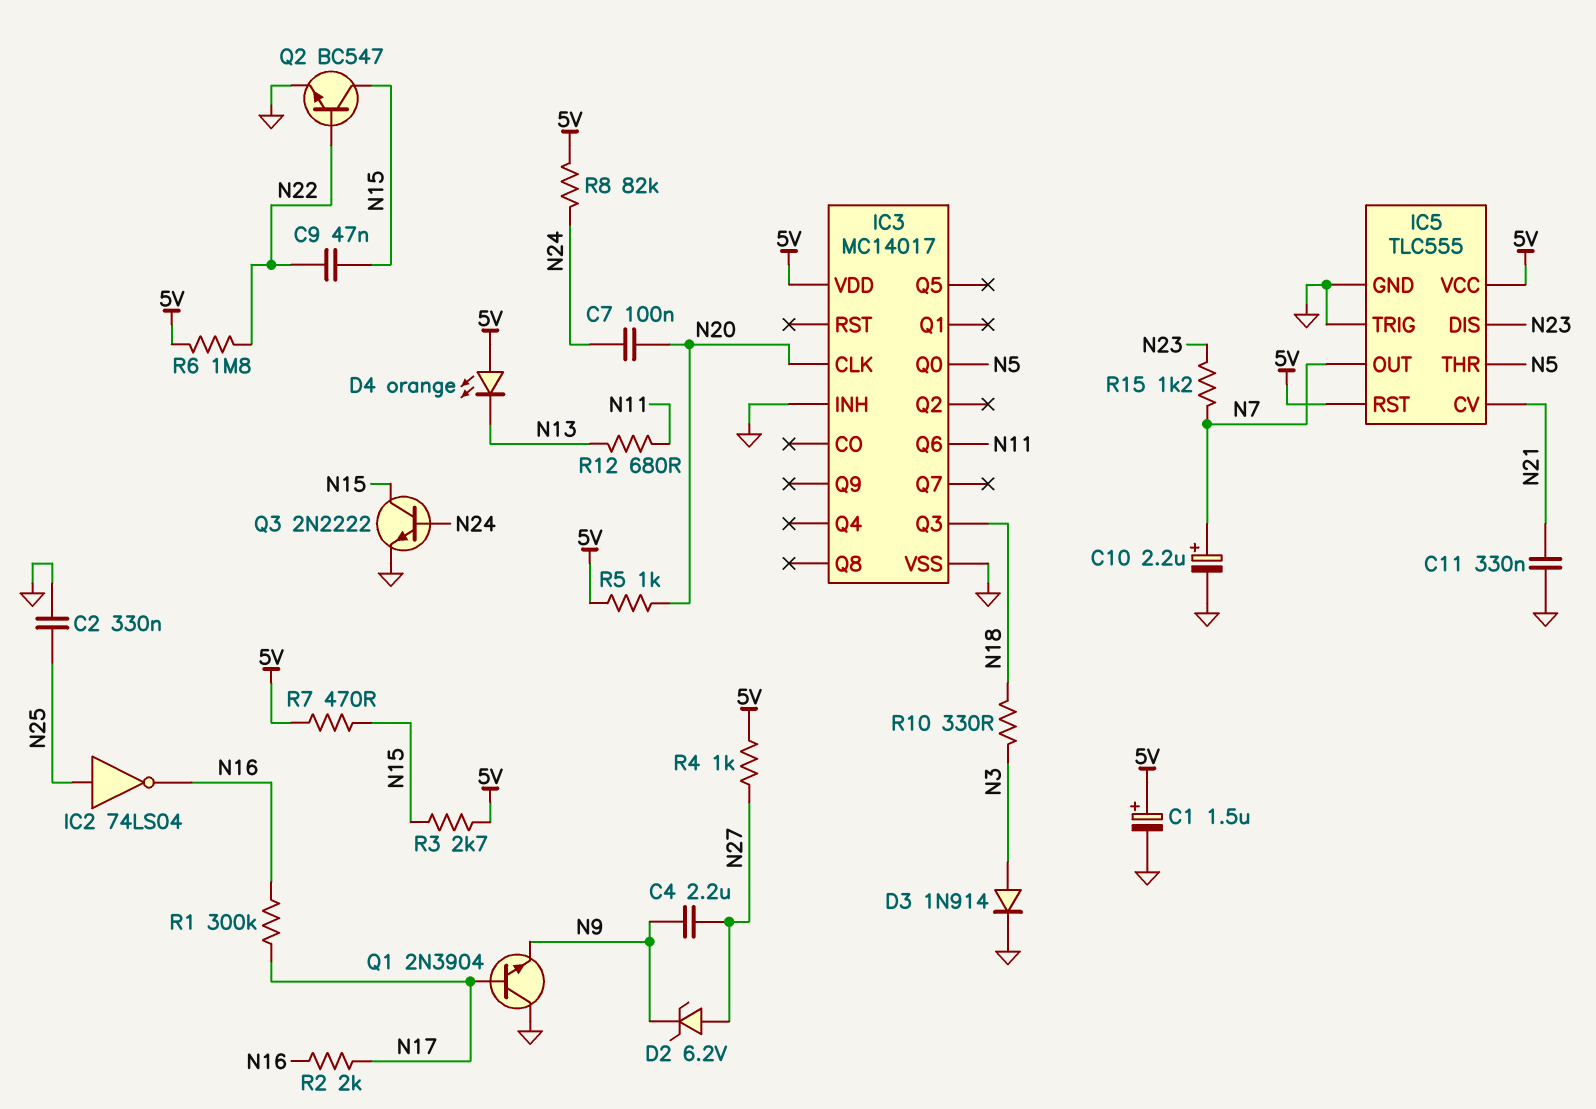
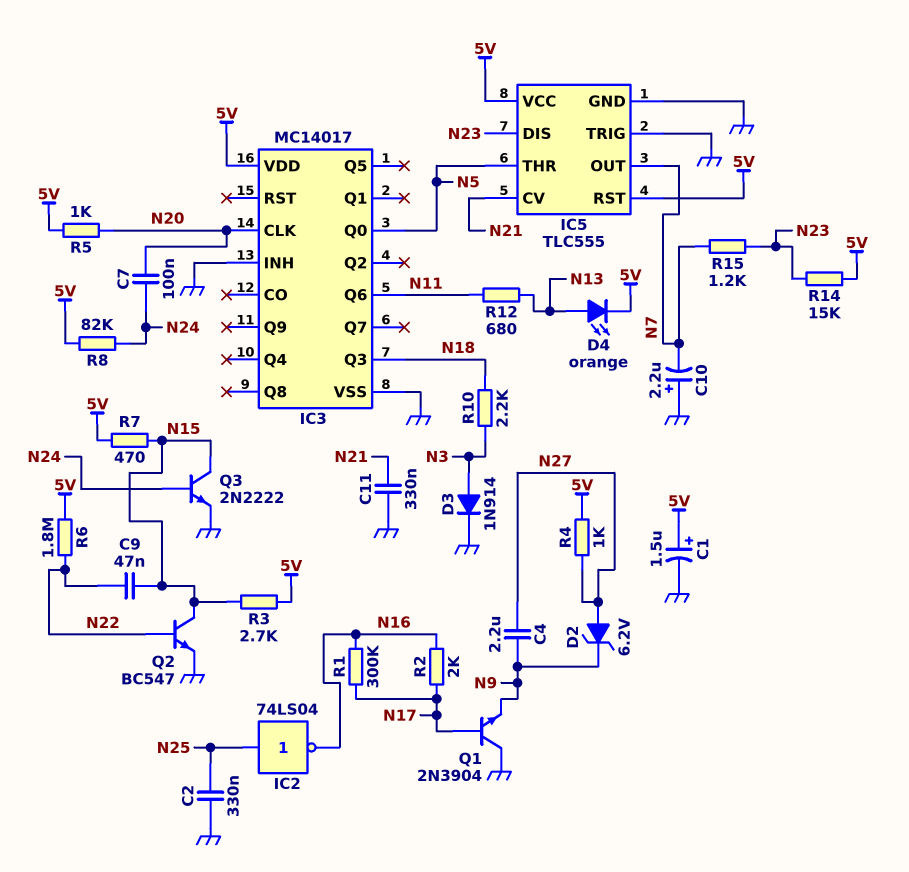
C10: 2.2uF (plus N7, minus GND) -> 2.2uF (plus GND, minus N7)
D4: LED orange (A 5V, K N13) -> LED orange (A N13, K 5V)
R10: 330 (N3, N18) -> 2.2k (N3, N18)
R14: none -> 15k (5V, N23)

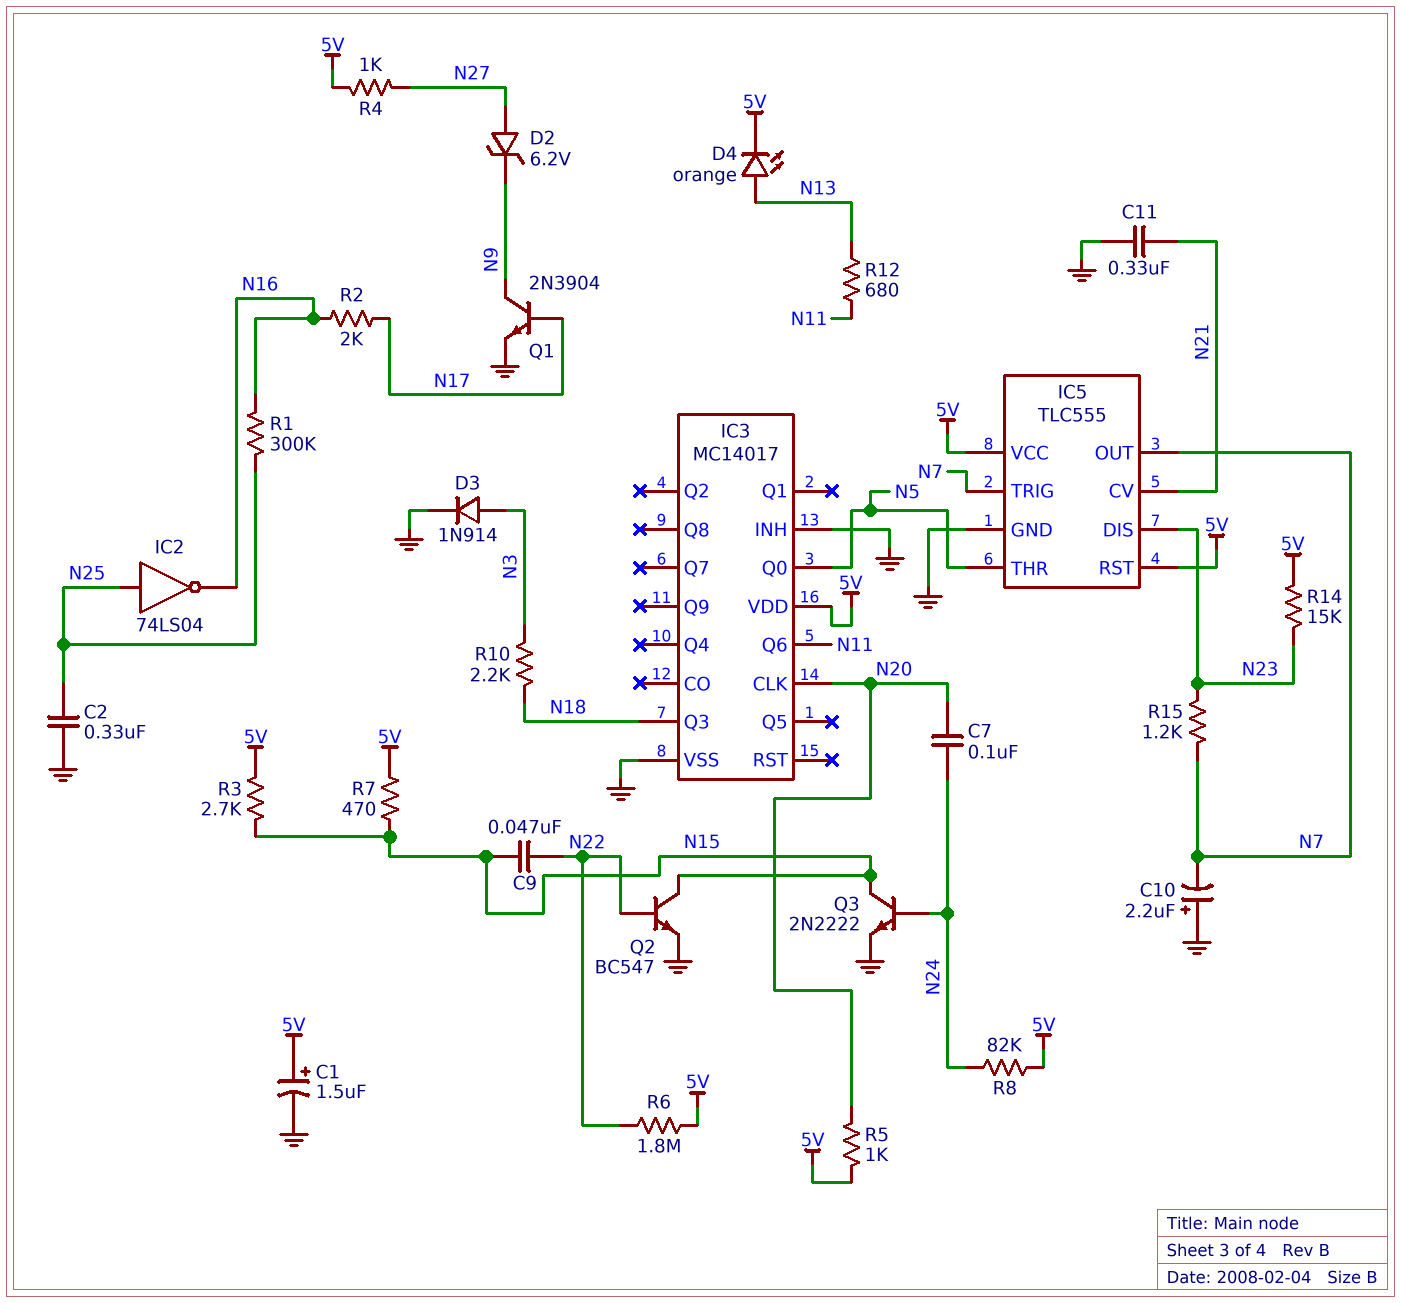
C4: 2.2uF (N9, N27) -> none
IC5 pin TRIG: GND -> N7
Q1: NPN 2N3904 (B N17, C GND, E N9) -> NPN 2N3904 (B N17, C N9, E GND)
R1: 300k (N16, N17) -> 300k (N16, N25)

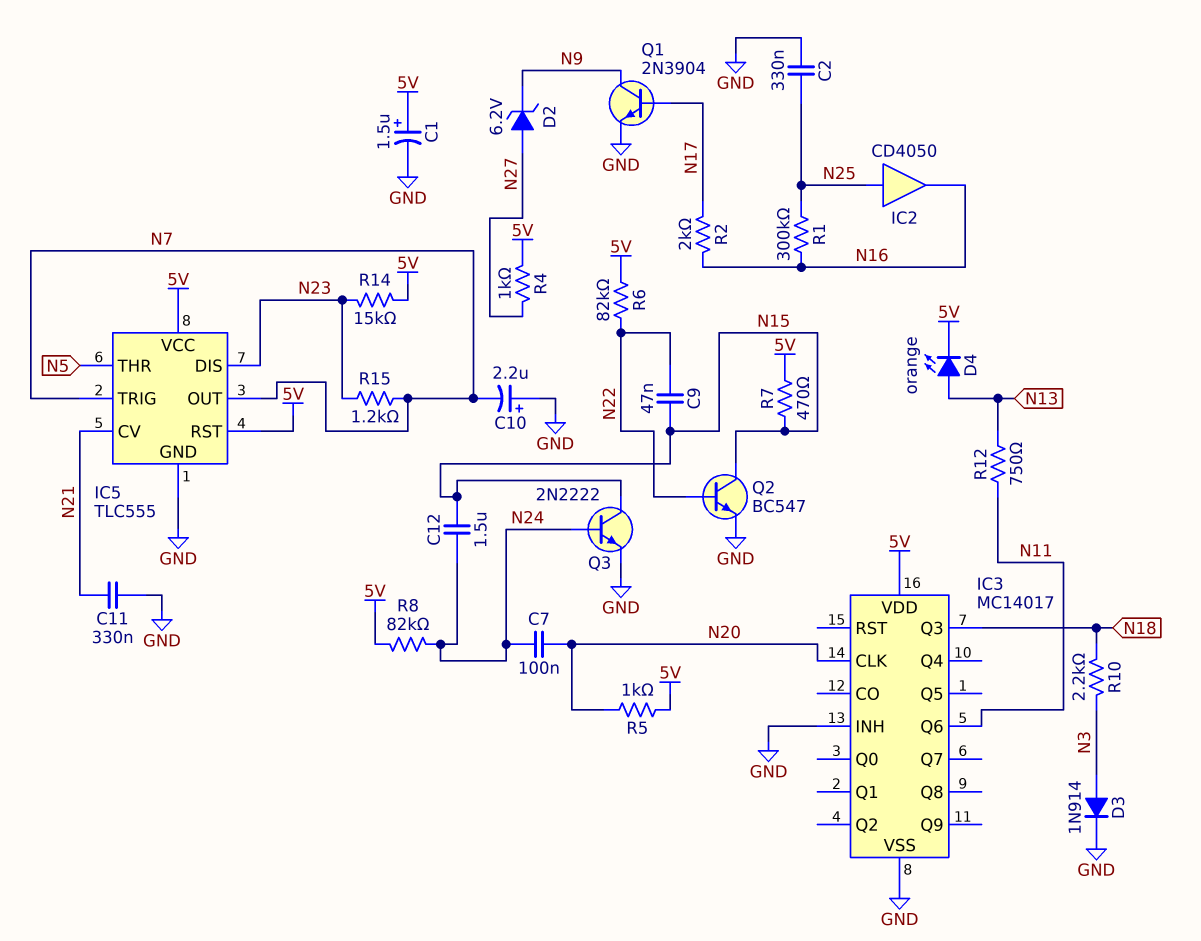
C12: none -> 1.5uF (N15, N24)
IC2: NOT 74LS04 (in N25, out N16) -> buffer CD4050 (in N25, out N16)
IC3 pin Q0: N5 -> none
R3: 2.7k (5V, N15) -> none
R6: 1.8M (5V, N22) -> 82k (5V, N22)
R12: 680 (N11, N13) -> 750 (N11, N13)

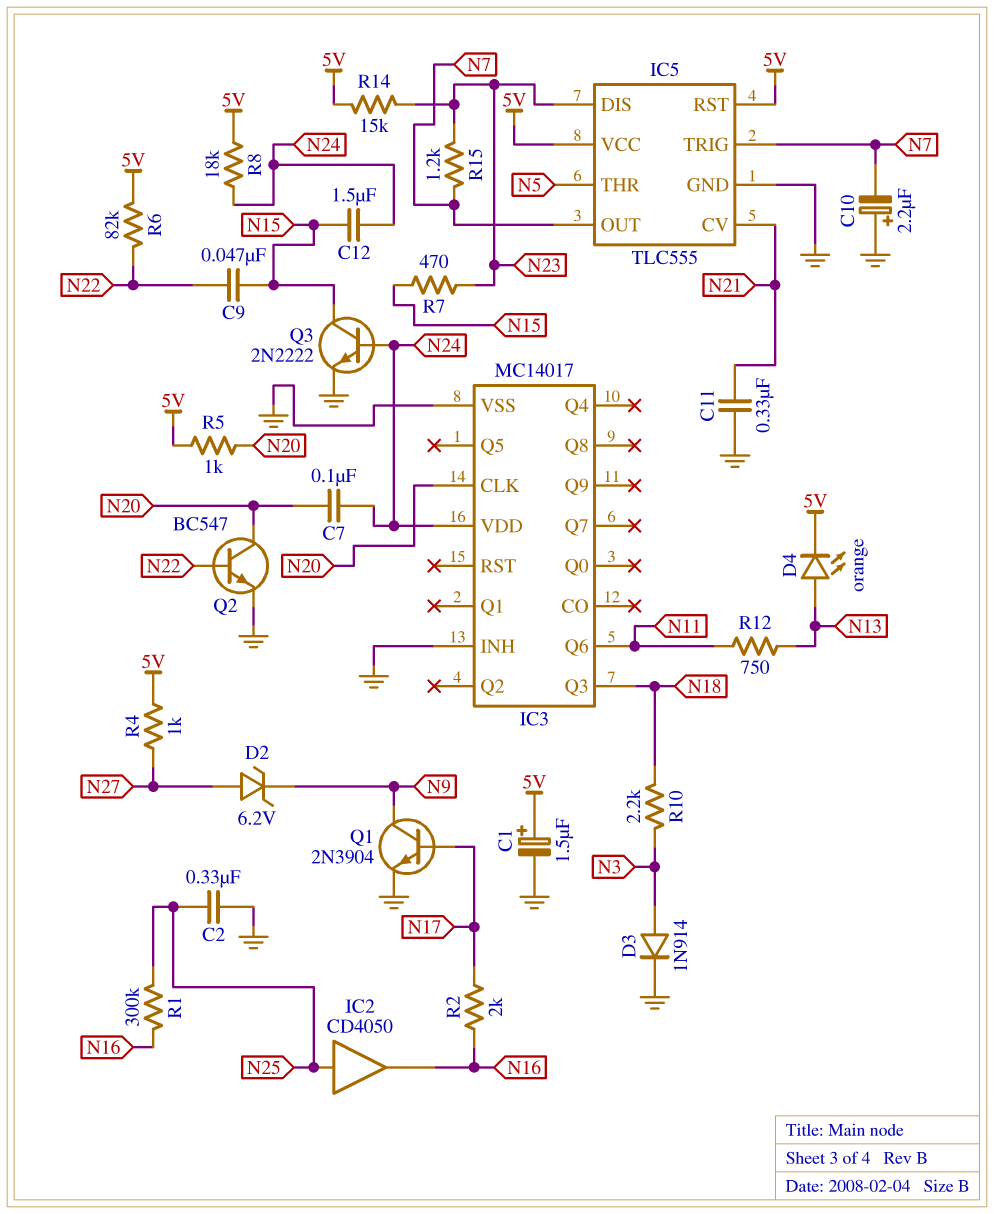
IC3 pin VDD: 5V -> N24
Q2: NPN BC547 (B N22, C N15, E GND) -> NPN BC547 (B N22, C N20, E GND)
R7: 470 (5V, N15) -> 470 (N15, N23)
R8: 82k (5V, N24) -> 18k (5V, N24)

